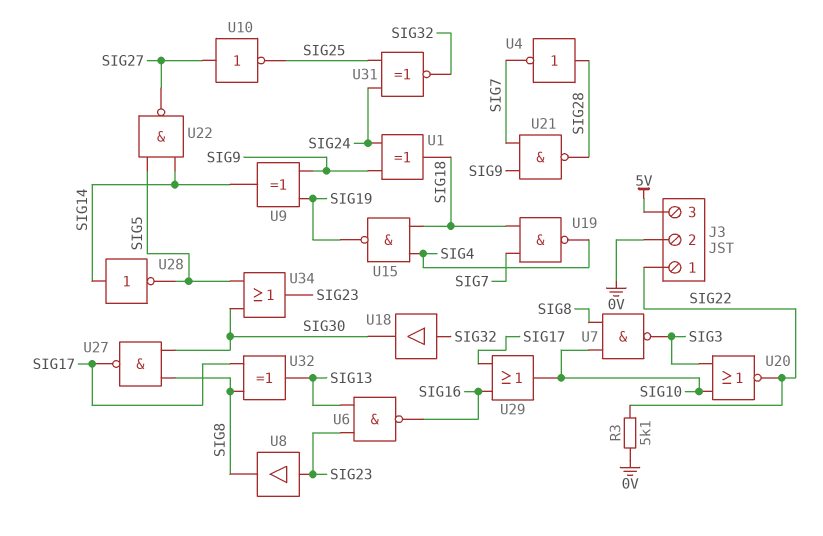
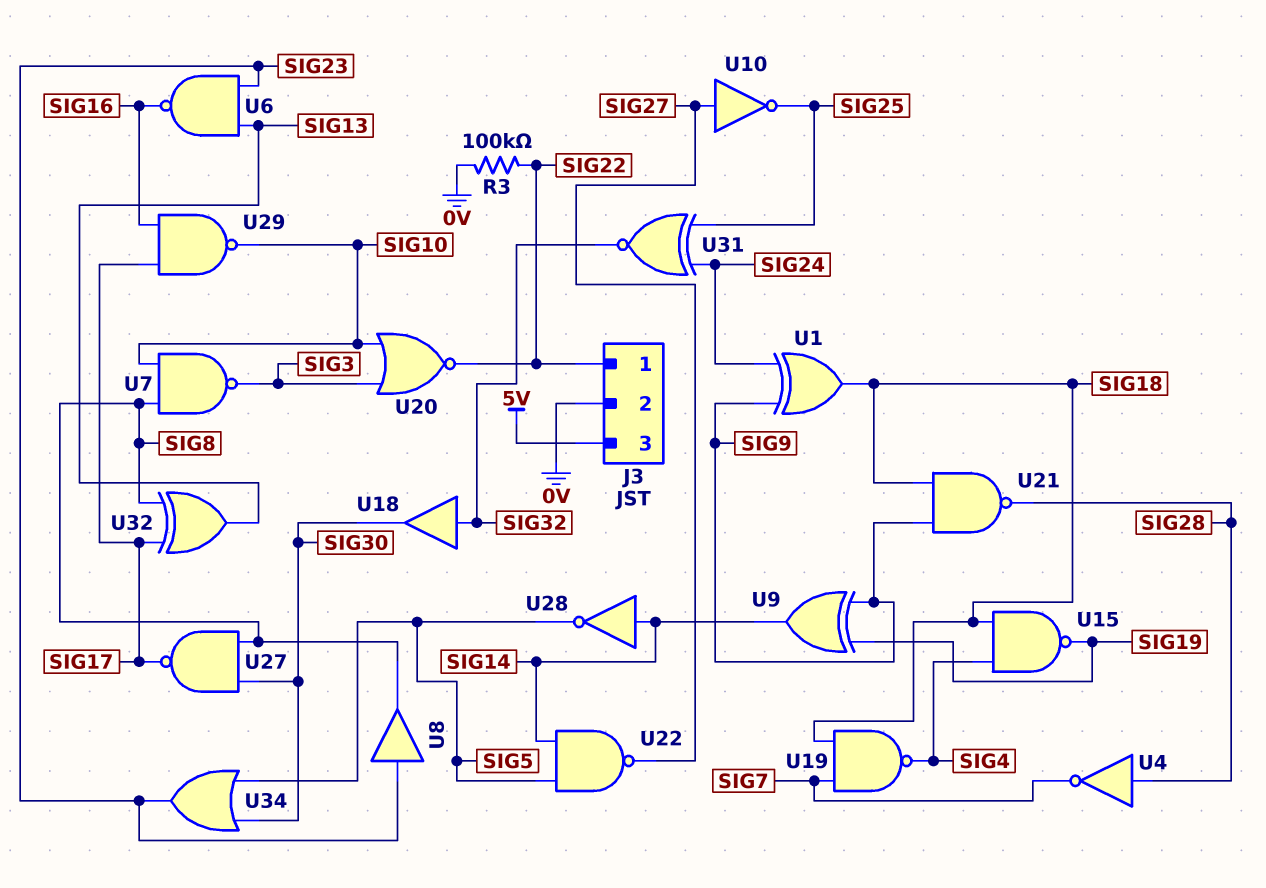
R3: 5.1k (0V, SIG22) -> 100k (0V, SIG22)
U21: NAND (in SIG7, in SIG9, out SIG28) -> NAND (in SIG9, in SIG18, out SIG28)
U29: OR (in SIG16, in SIG17, out SIG10) -> NAND (in SIG16, in SIG17, out SIG10)

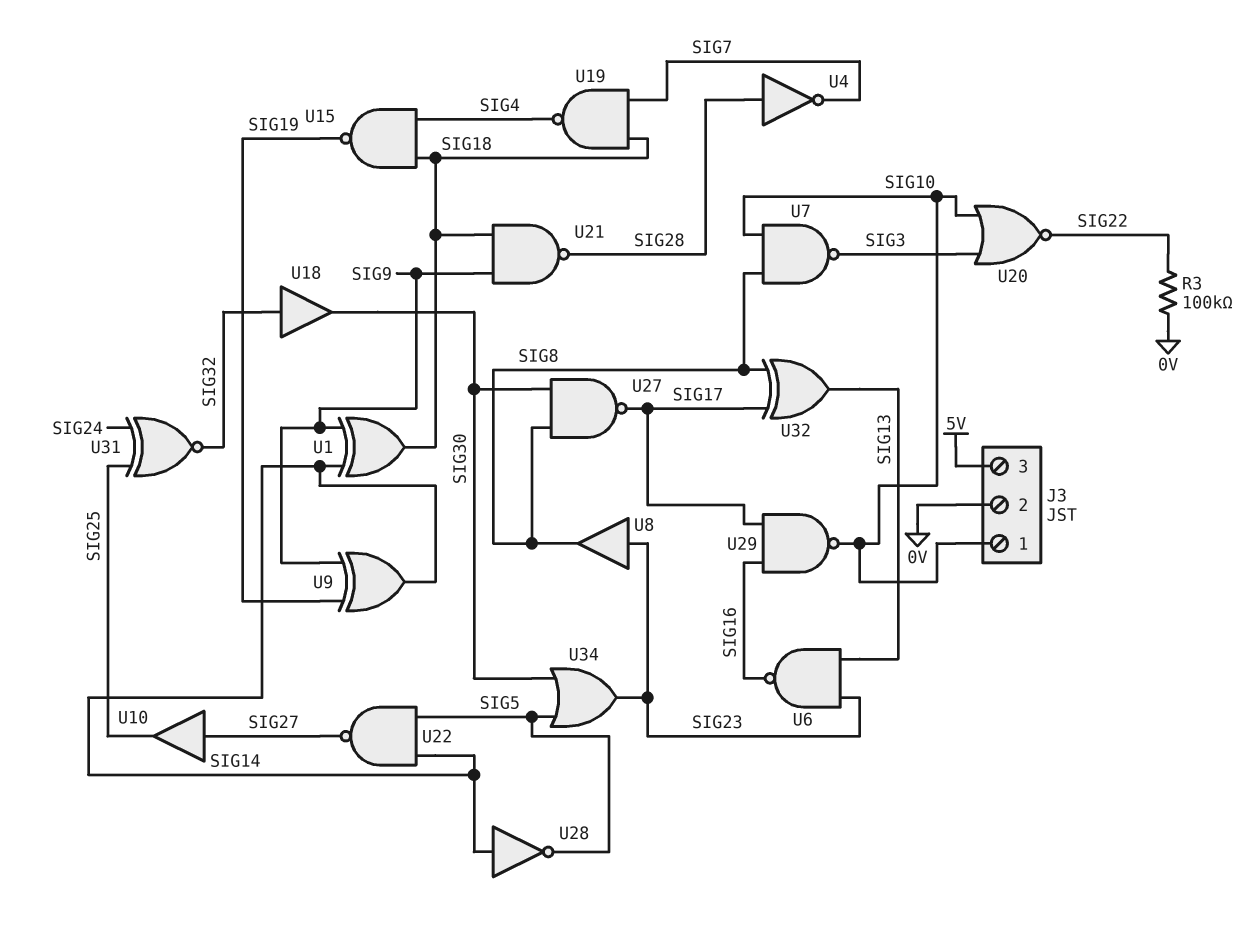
J3 pin 1: SIG22 -> SIG10
U1: XOR (in SIG9, in SIG24, out SIG18) -> XOR (in SIG9, in SIG14, out SIG18)
U10: NOT (in SIG27, out SIG25) -> buffer (in SIG27, out SIG25)

